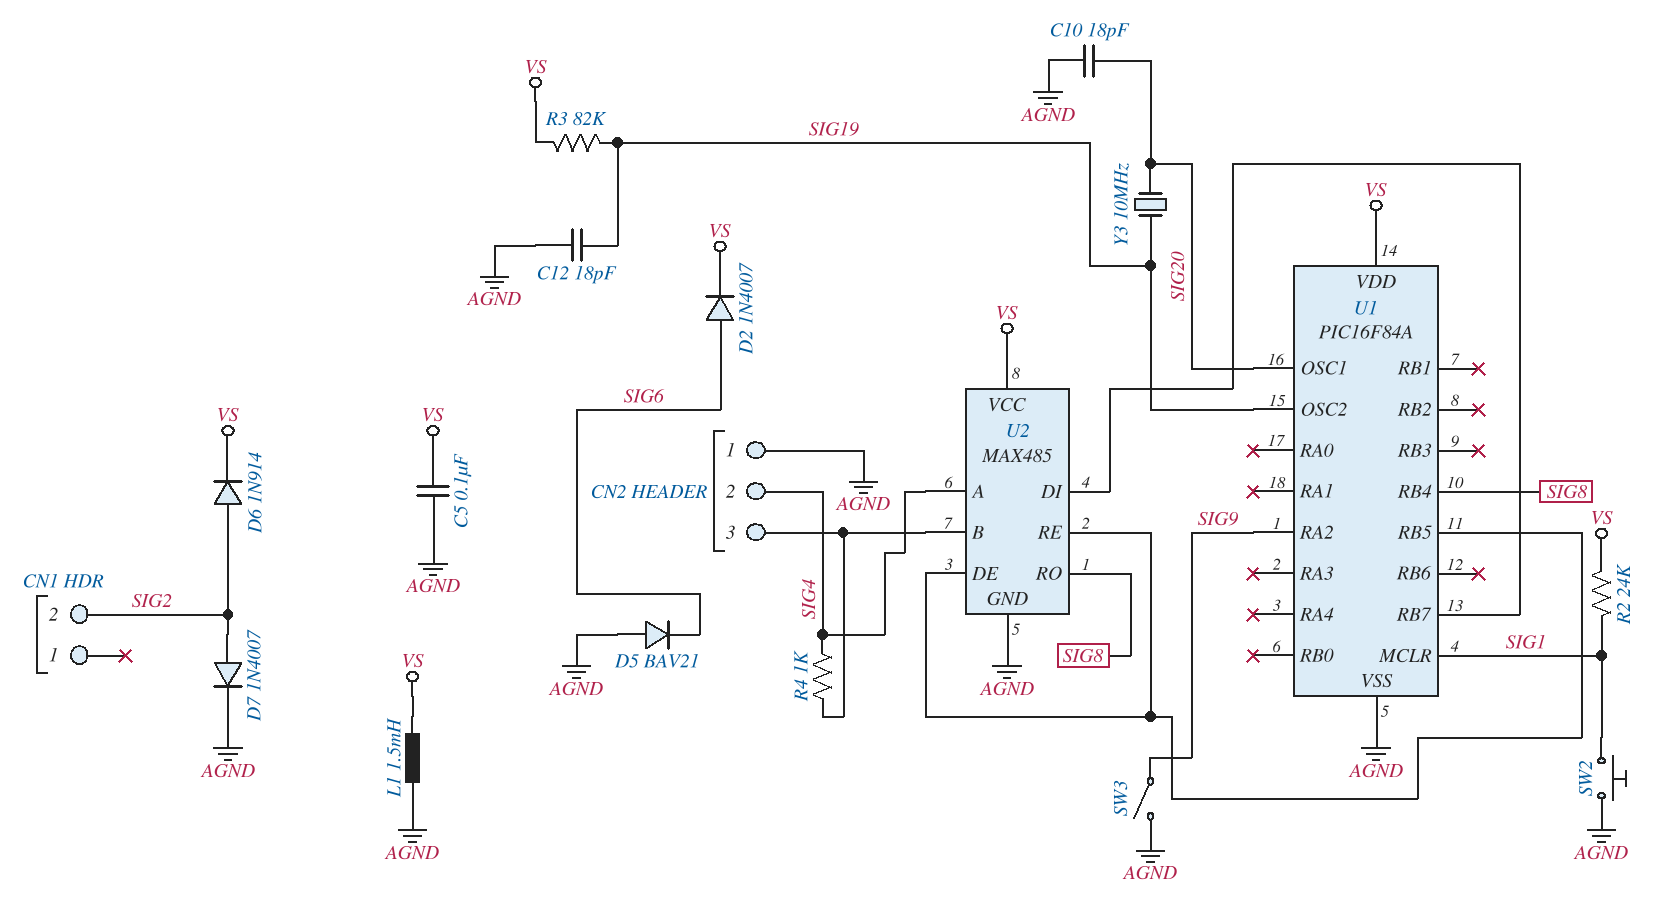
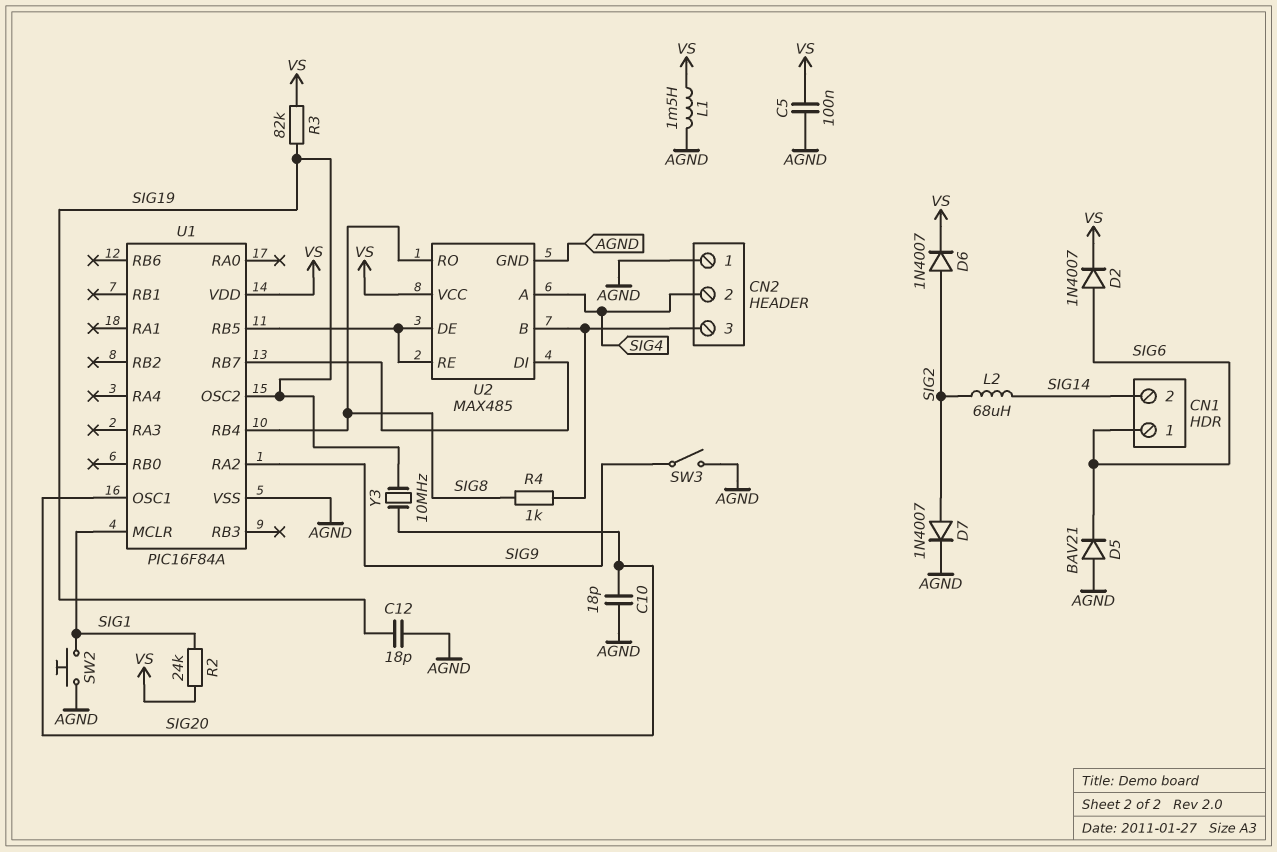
CN1 pin 1: none -> SIG6
CN1 pin 2: SIG2 -> SIG14
D6: diode 1N914 (A SIG2, K VS) -> diode 1N4007 (A SIG2, K VS)
L2: none -> 68uH (SIG2, SIG14)
R4: 1k (CN2/3, SIG4) -> 1k (CN2/3, SIG8)

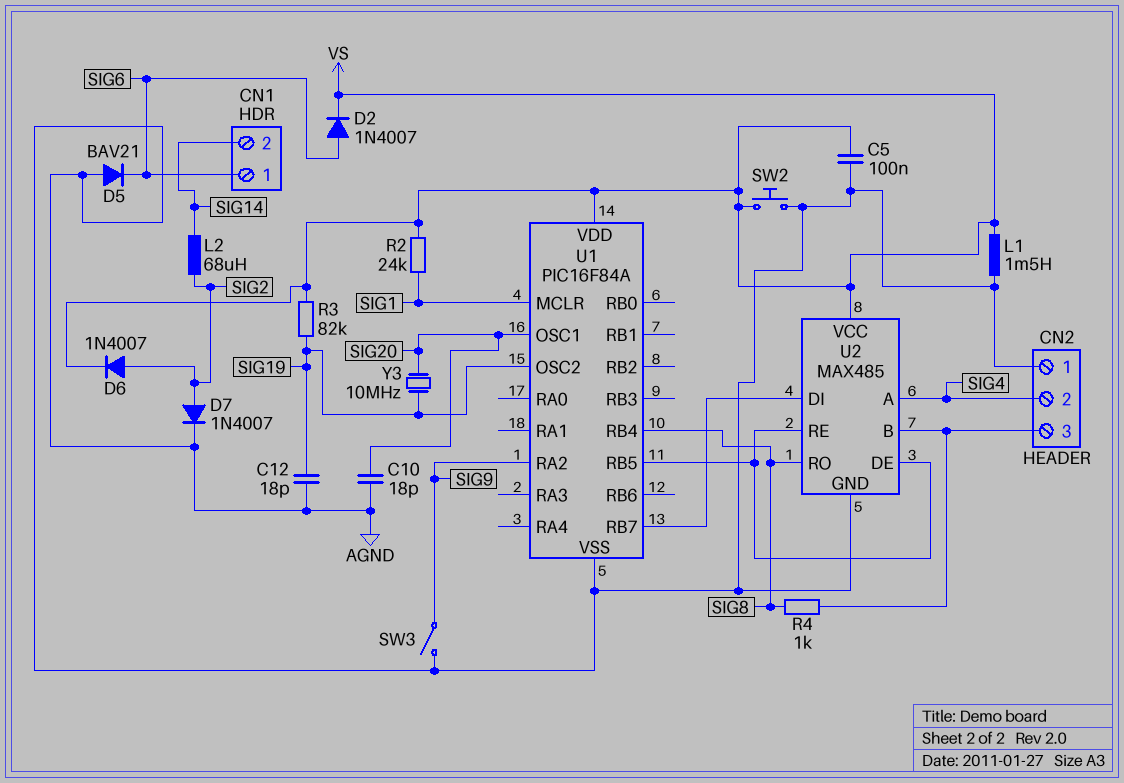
SW2: button (AGND, SIG1) -> button (AGND, VS)

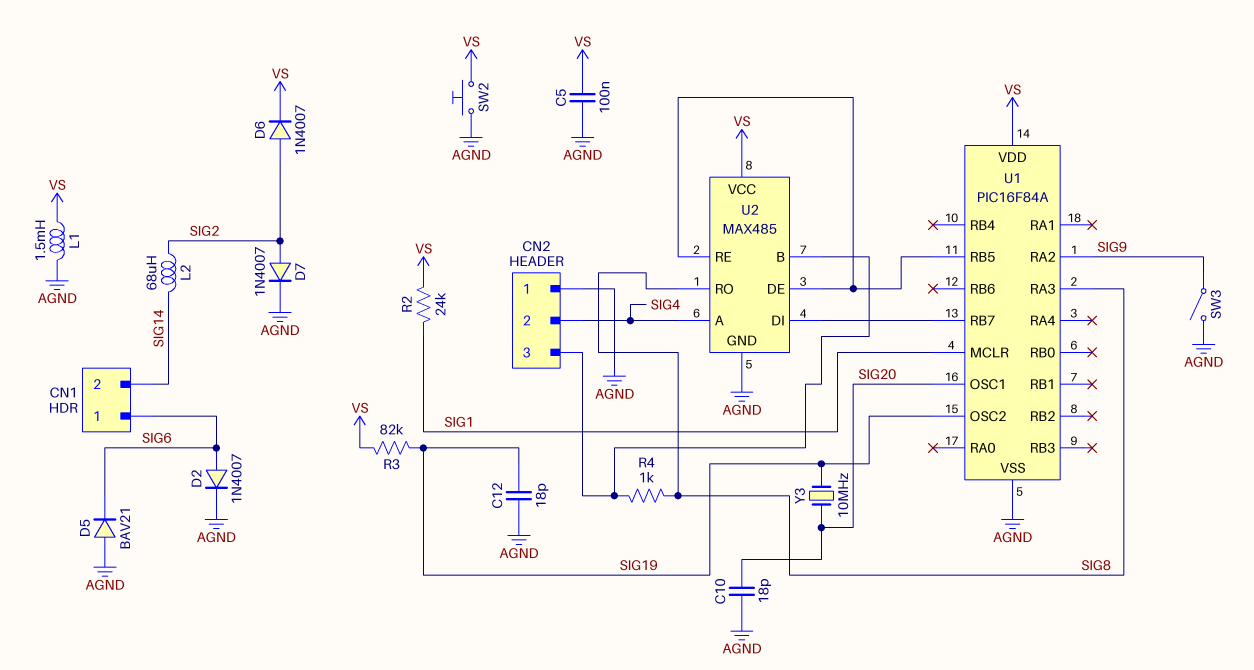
D2: diode 1N4007 (A SIG6, K VS) -> diode 1N4007 (A SIG6, K AGND)
U1 pin RA3: none -> SIG8
U1 pin RB4: SIG8 -> none

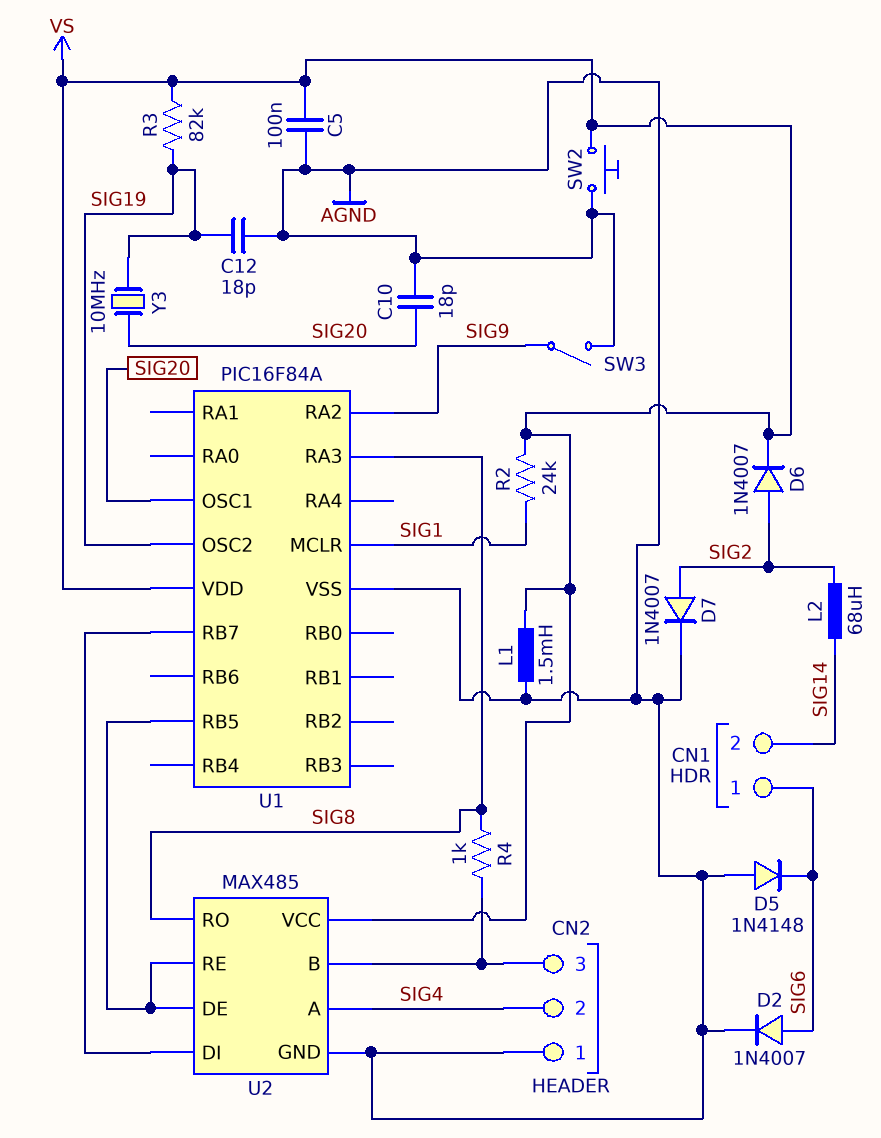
D5: diode BAV21 (A AGND, K SIG6) -> diode 1N4148 (A AGND, K SIG6)

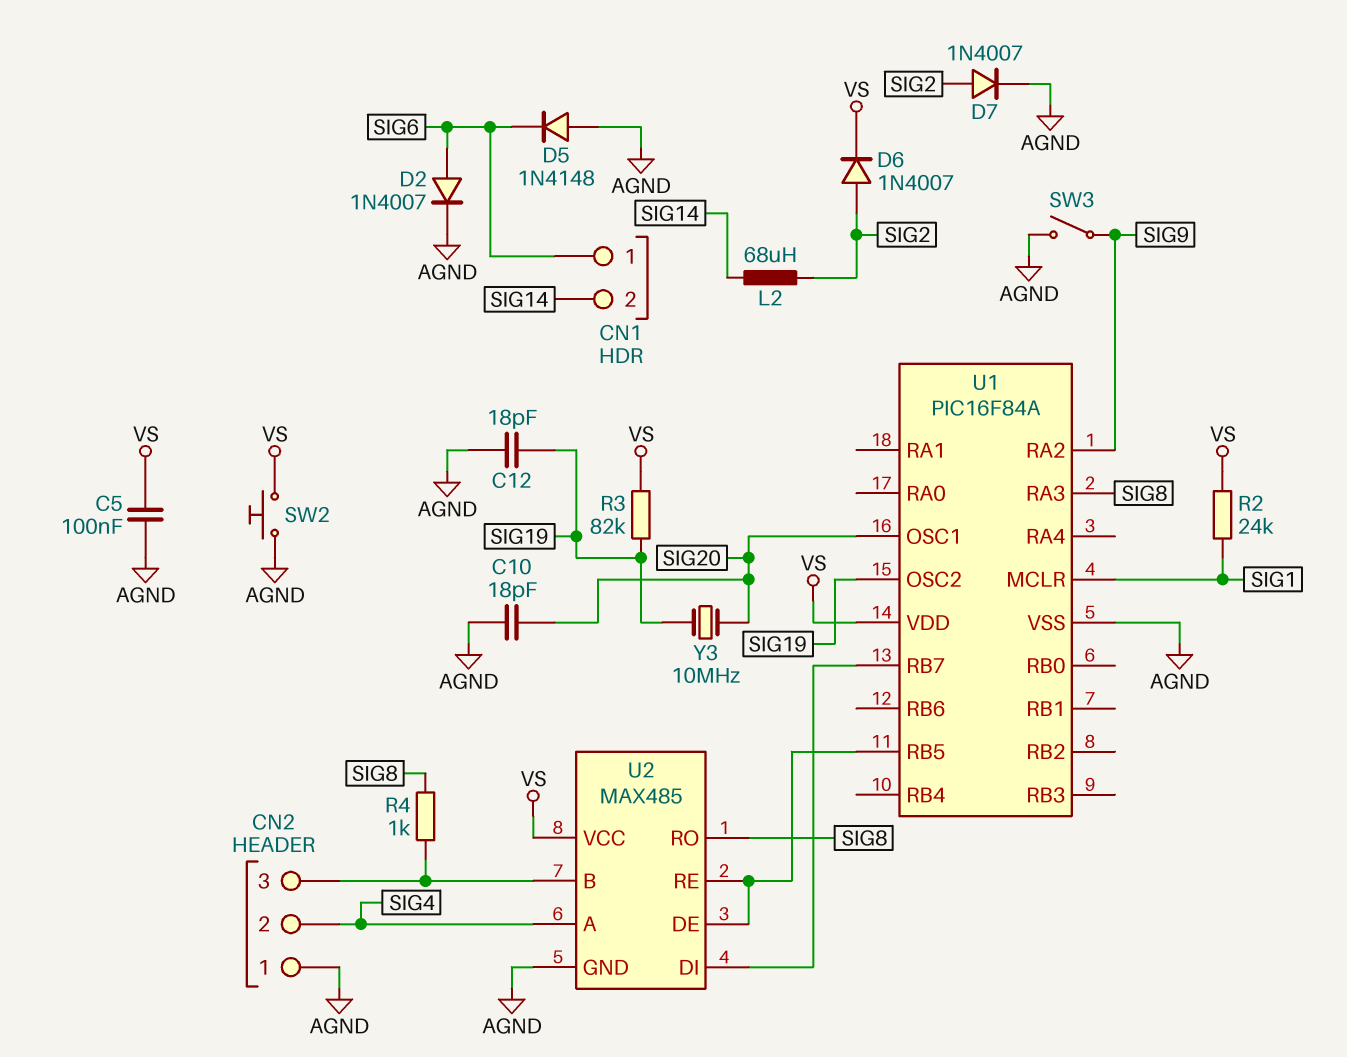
L1: 1.5mH (AGND, VS) -> none

